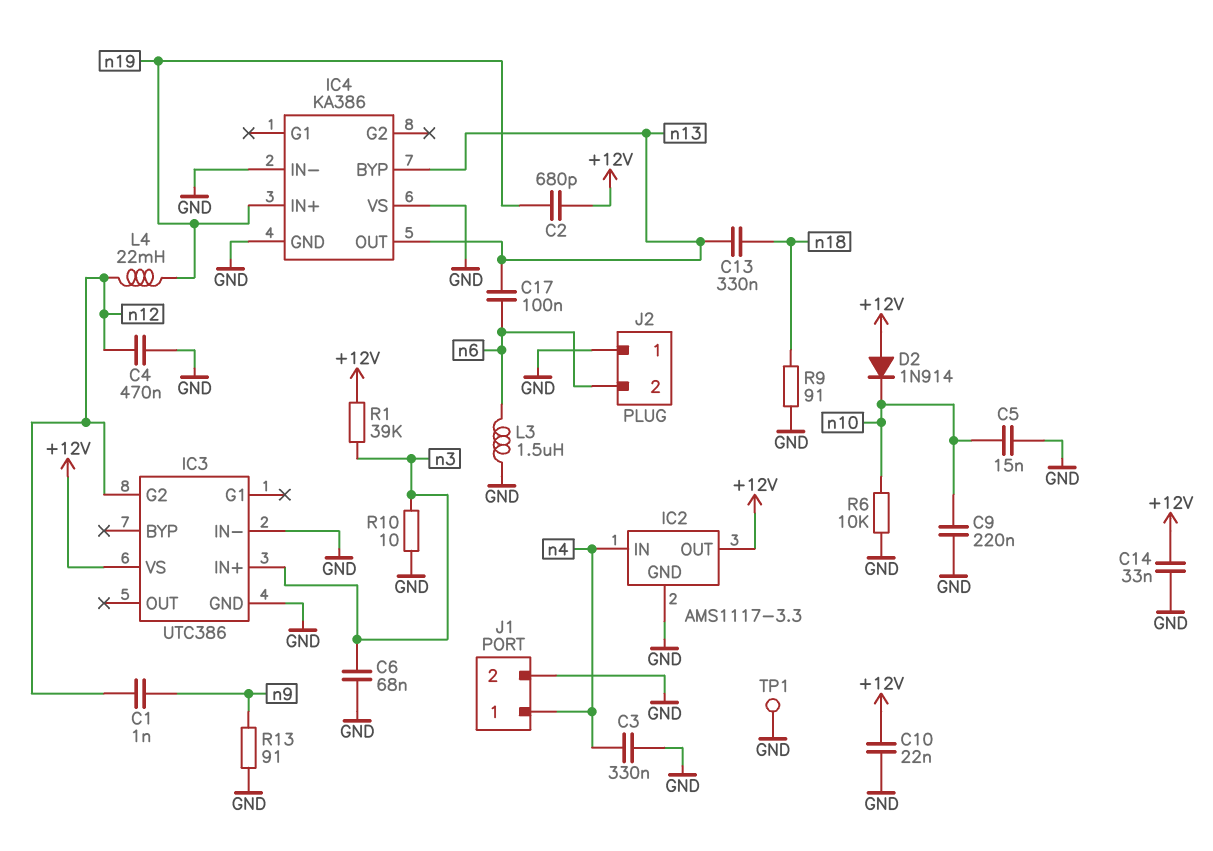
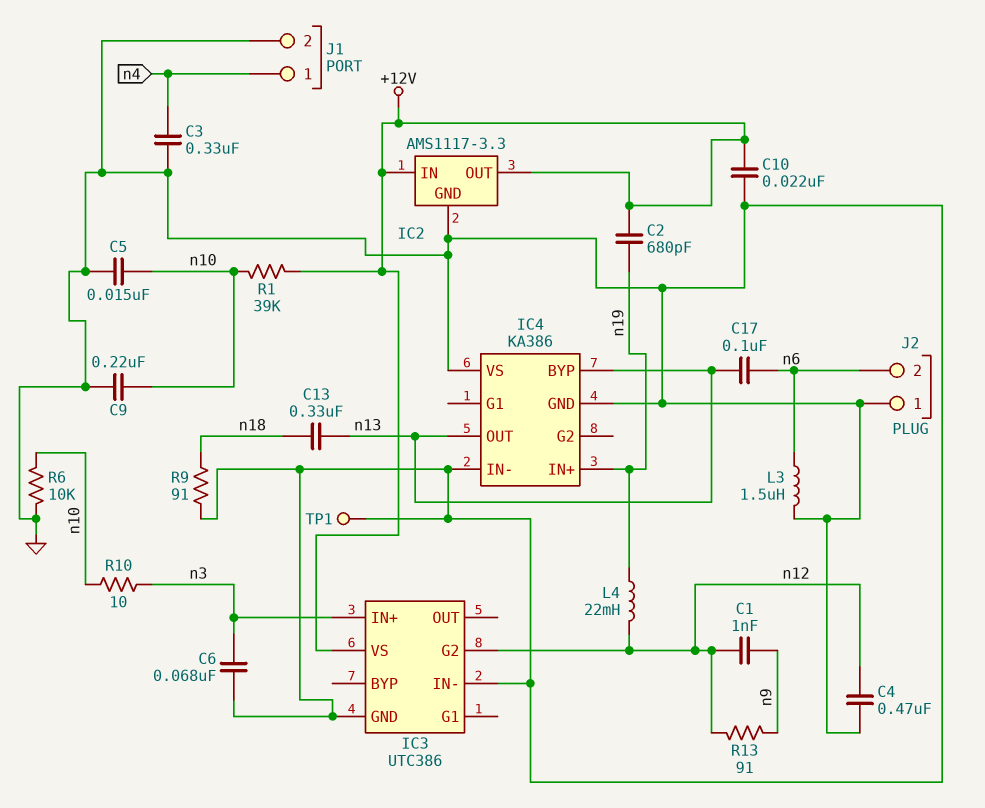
C14: 33nF (+12V, GND) -> none
D2: diode 1N914 (A +12V, K n10) -> none
IC2 pin IN: n4 -> +12V
R1: 39k (+12V, n3) -> 39k (+12V, n10)
R10: 10 (GND, n3) -> 10 (n3, n10)
R13: 91 (GND, n9) -> 91 (n9, n12)

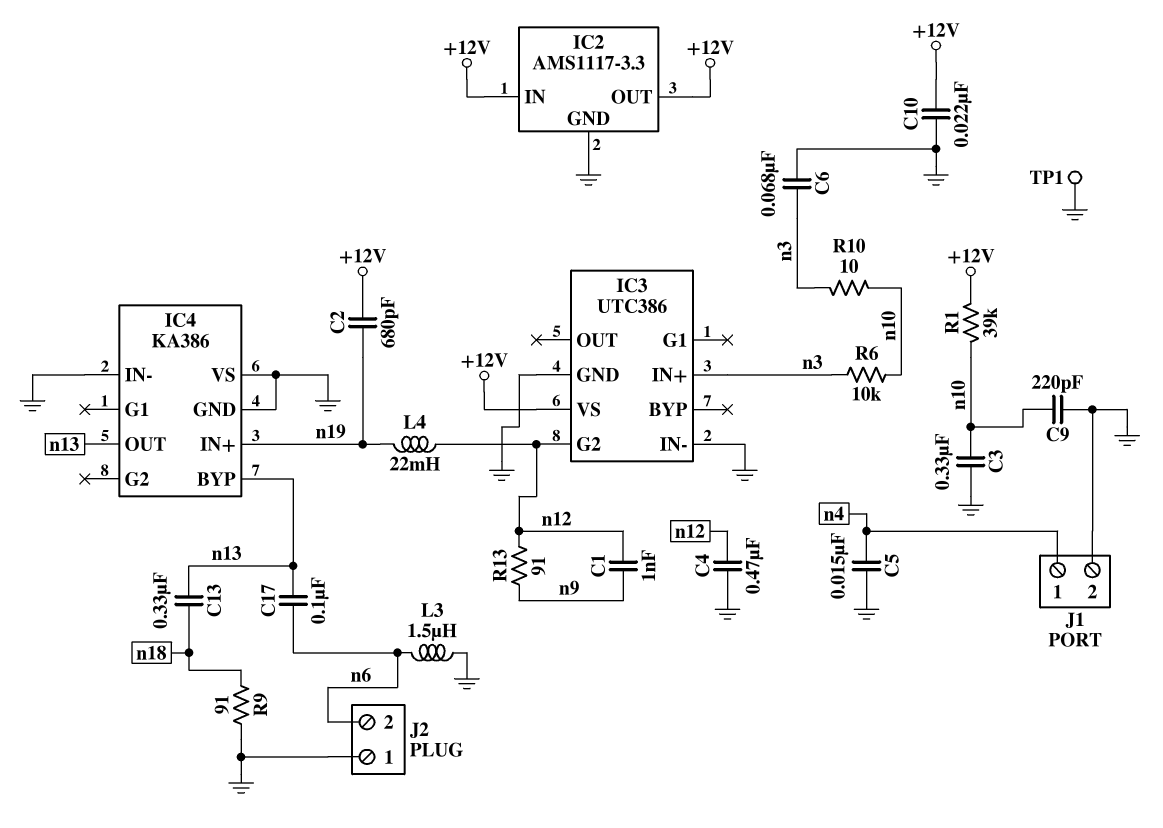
C3: 330nF (GND, n4) -> 330nF (GND, n10)
C5: 15nF (GND, n10) -> 15nF (GND, n4)
C9: 220nF (GND, n10) -> 220pF (GND, n10)
R6: 10k (GND, n10) -> 10k (n3, n10)

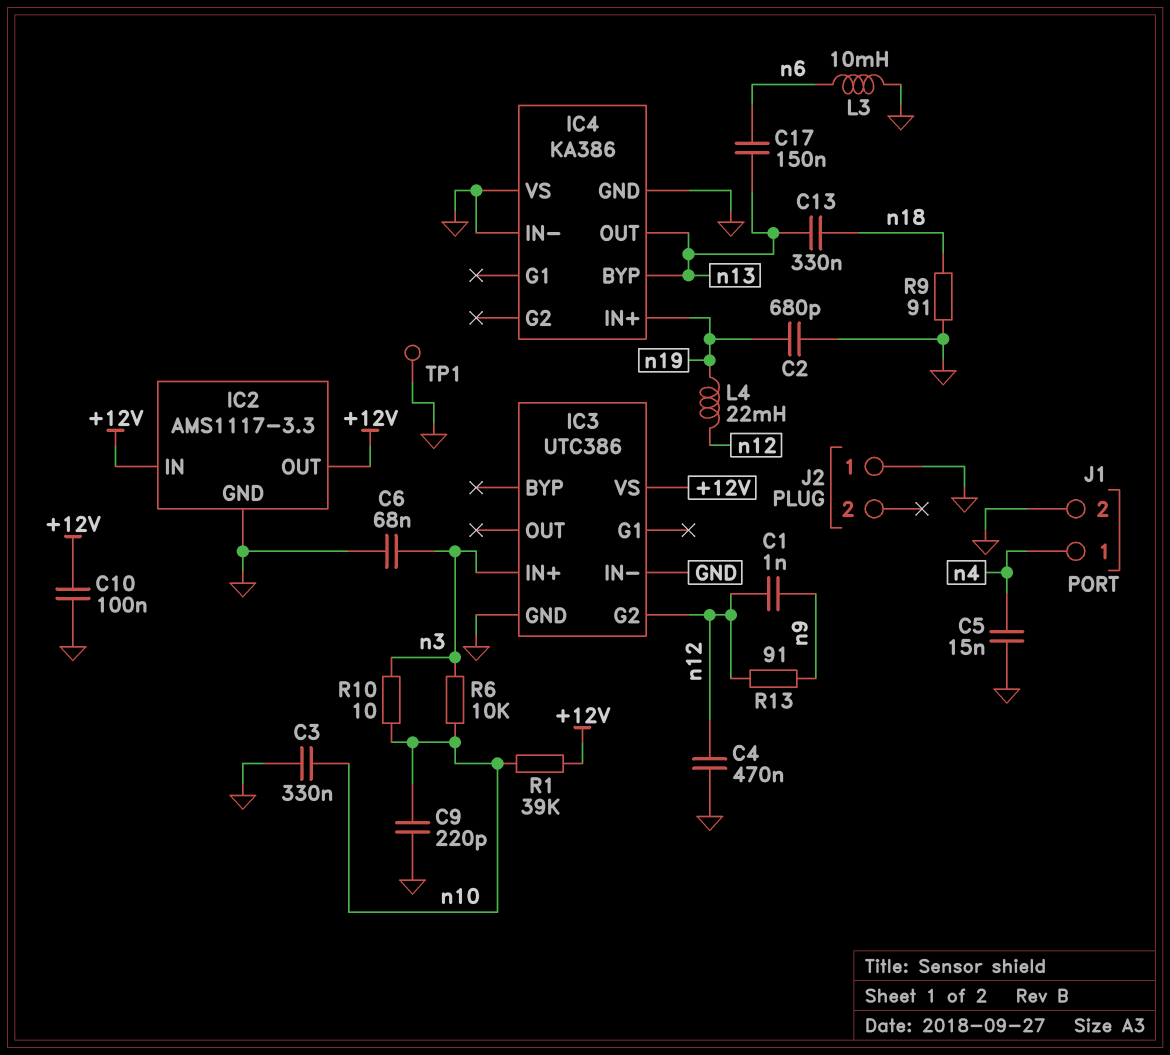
C2: 680pF (+12V, n19) -> 680pF (GND, n19)
C10: 22nF (+12V, GND) -> 100nF (+12V, GND)
C17: 100nF (n6, n13) -> 150nF (n6, n13)
J2 pin 2: n6 -> none
L3: 1.5uH (GND, n6) -> 10mH (GND, n6)

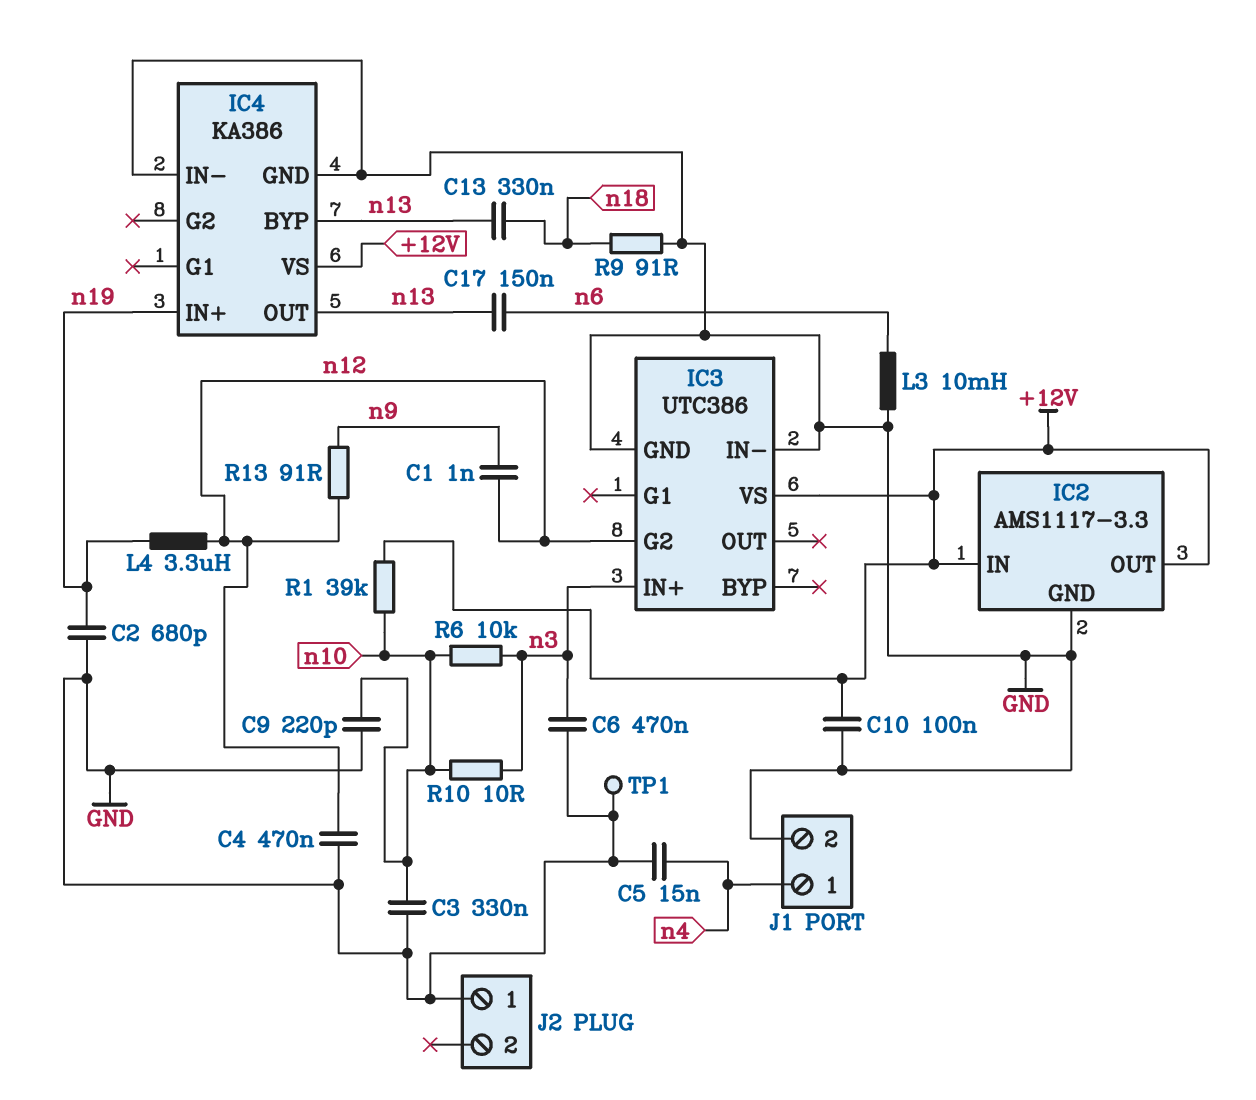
C6: 68nF (GND, n3) -> 470nF (GND, n3)
IC4 pin VS: GND -> +12V
L4: 22mH (n12, n19) -> 3.3uH (n12, n19)

